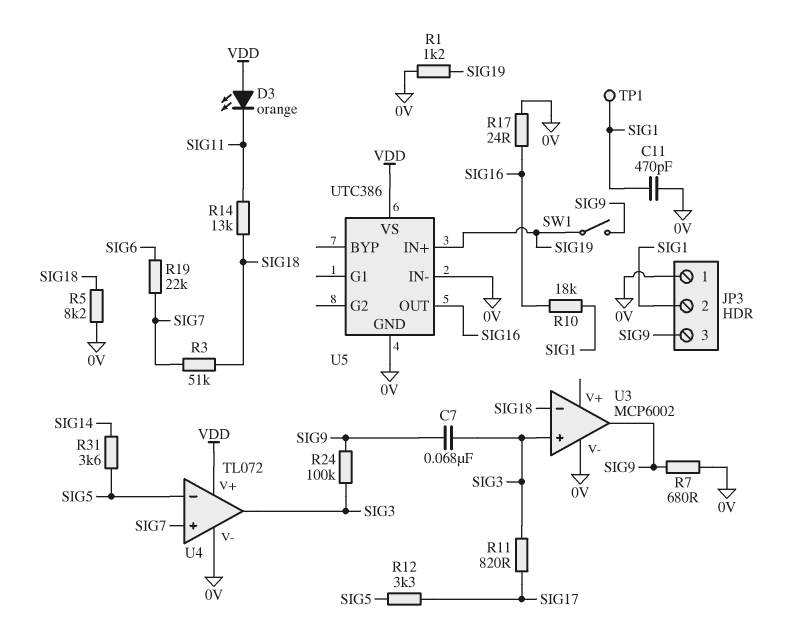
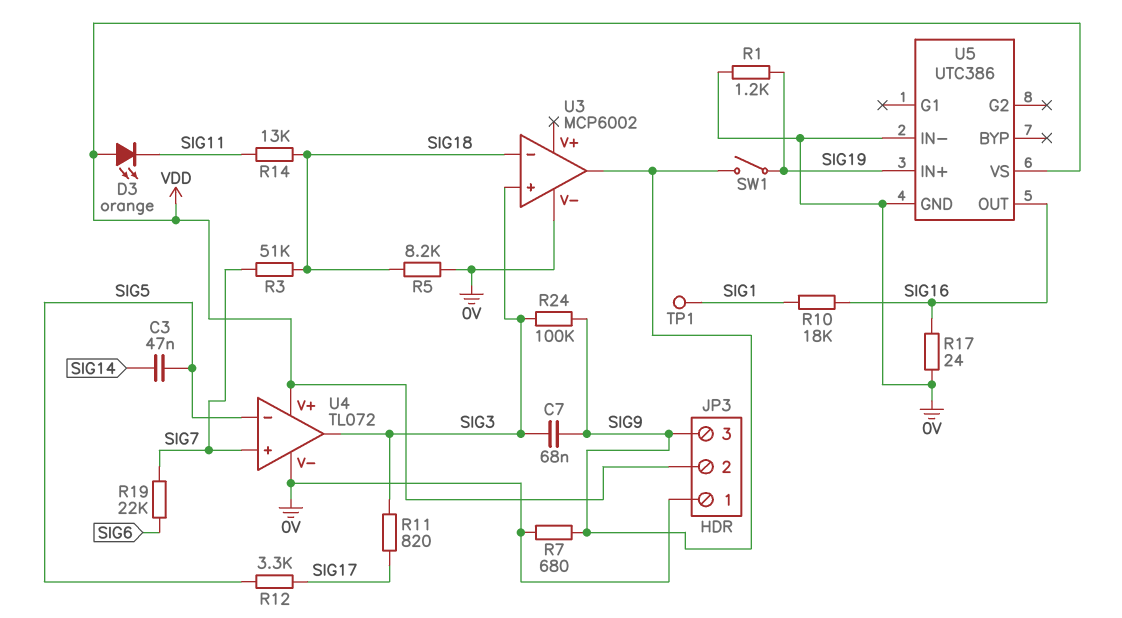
C3: none -> 47nF (SIG5, SIG14)
C11: 470pF (0V, SIG1) -> none
JP3 pin 2: SIG1 -> VDD
R31: 3.6k (SIG5, SIG14) -> none

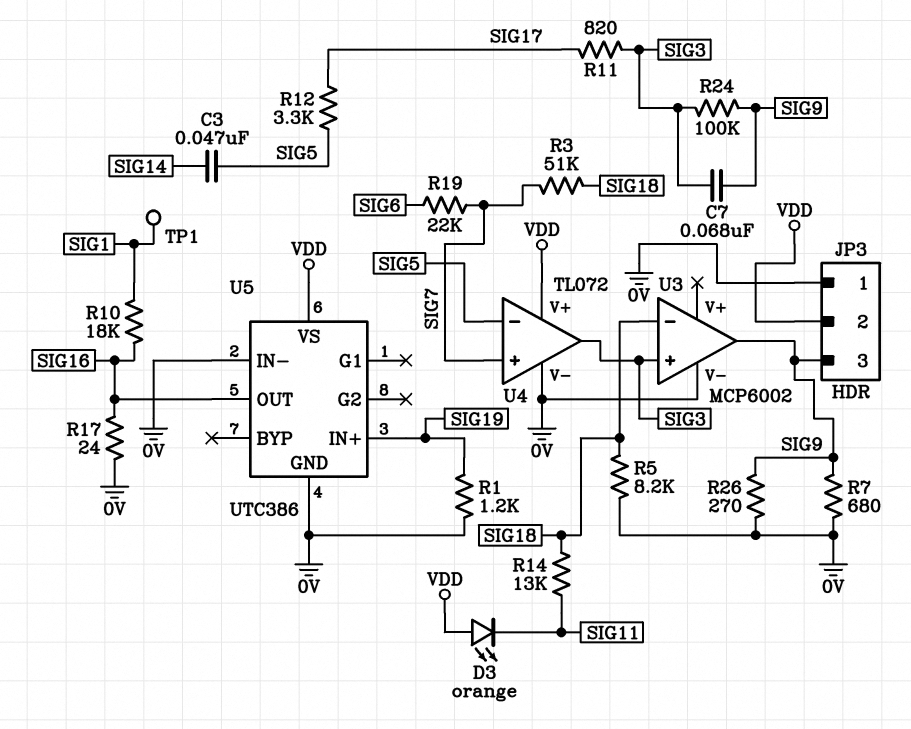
R26: none -> 270 (0V, SIG9)
SW1: switch (SIG9, SIG19) -> none

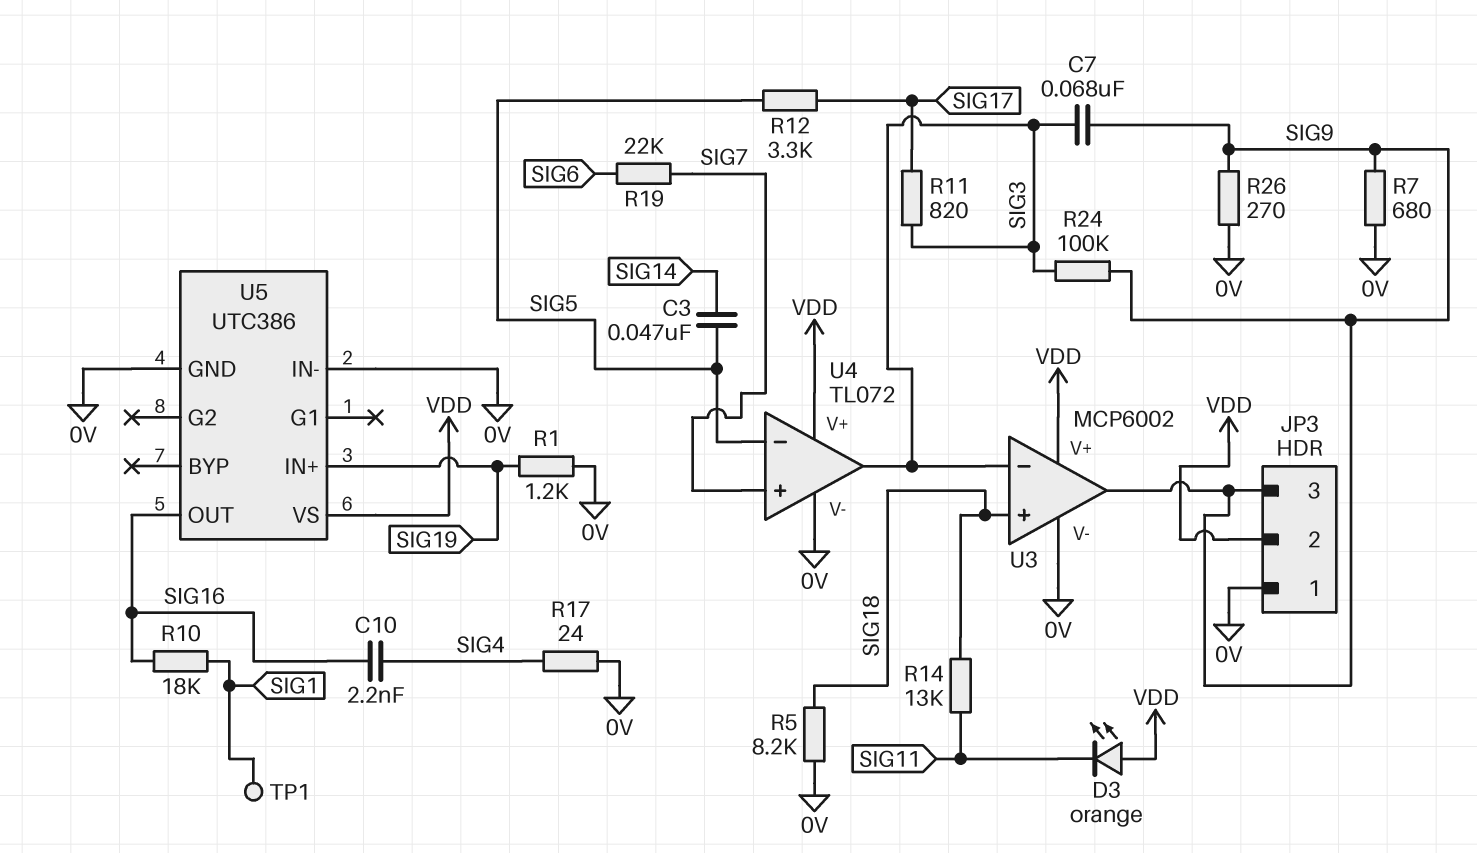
C10: none -> 2.2nF (SIG4, SIG16)
R3: 51k (SIG7, SIG18) -> none
R17: 24 (0V, SIG16) -> 24 (0V, SIG4)
U3 pin V+: none -> VDD
U3 pin in+: SIG3 -> SIG18
U3 pin in-: SIG18 -> SIG3

